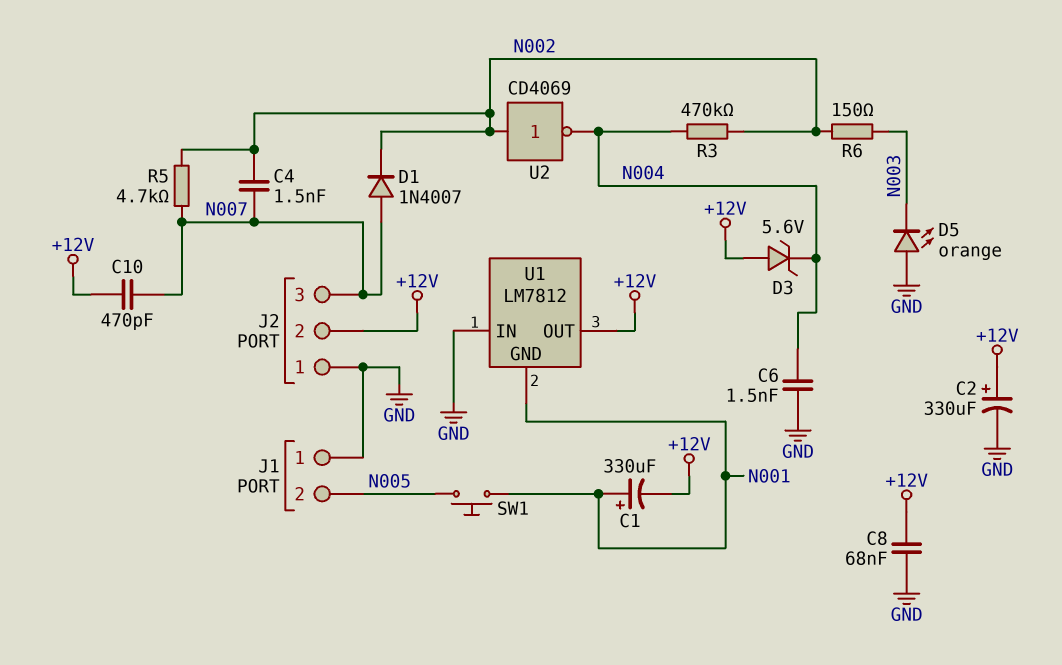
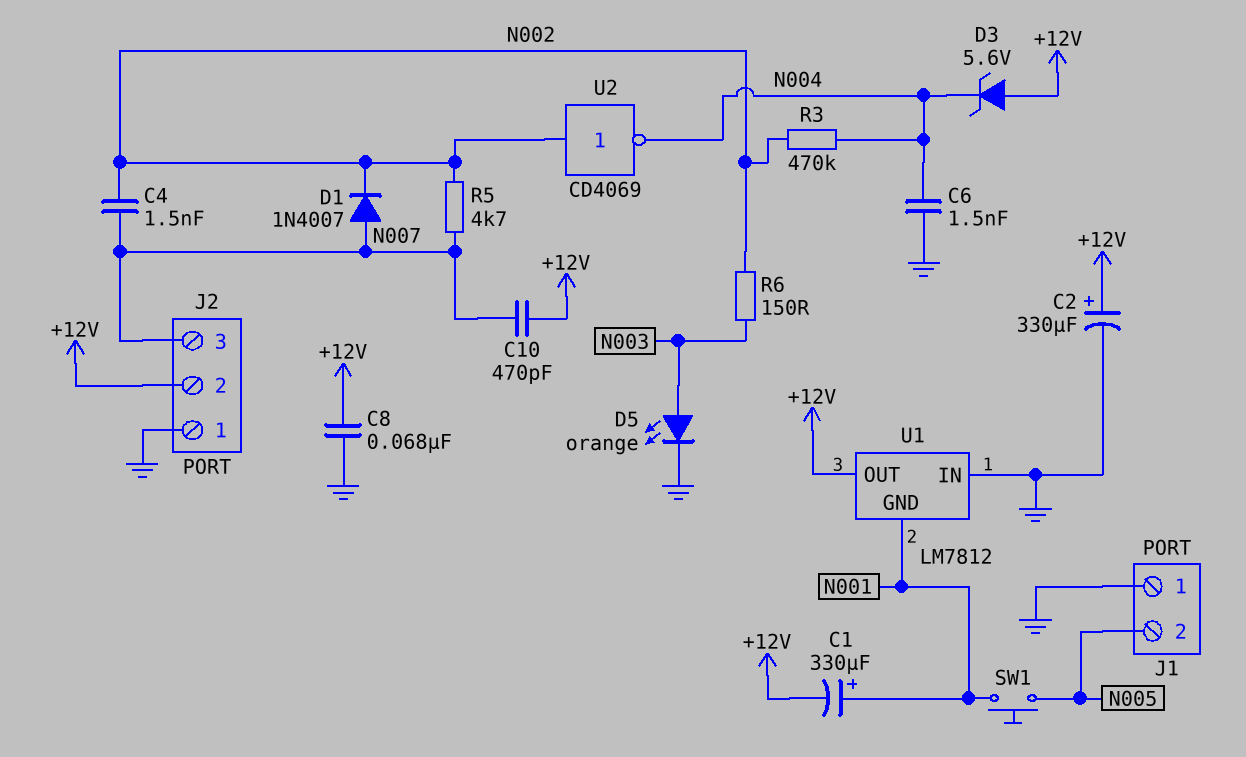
D5: LED orange (A GND, K N003) -> LED orange (A N003, K GND)

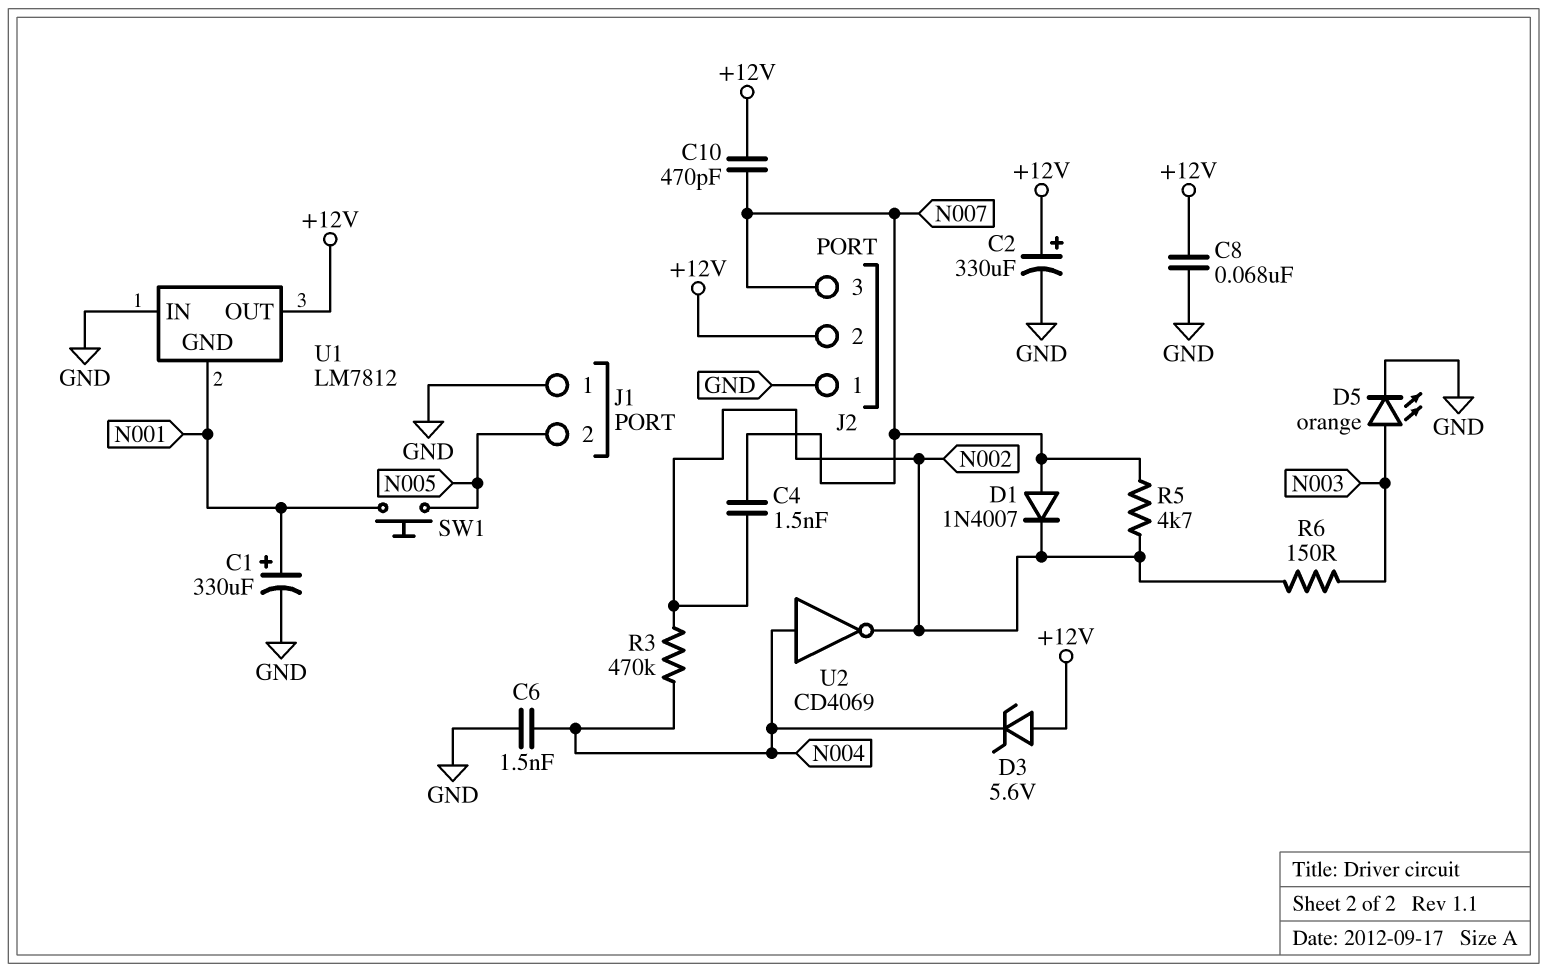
C1: 330uF (plus N001, minus +12V) -> 330uF (plus N001, minus GND)
U2: NOT CD4069 (in N002, out N004) -> NOT CD4069 (in N004, out N002)

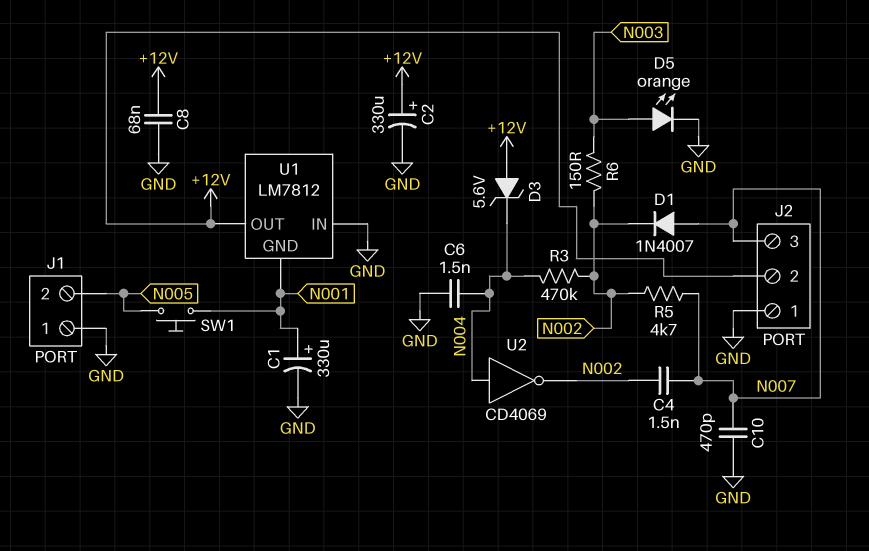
C10: 470pF (+12V, N007) -> 470pF (GND, N007)

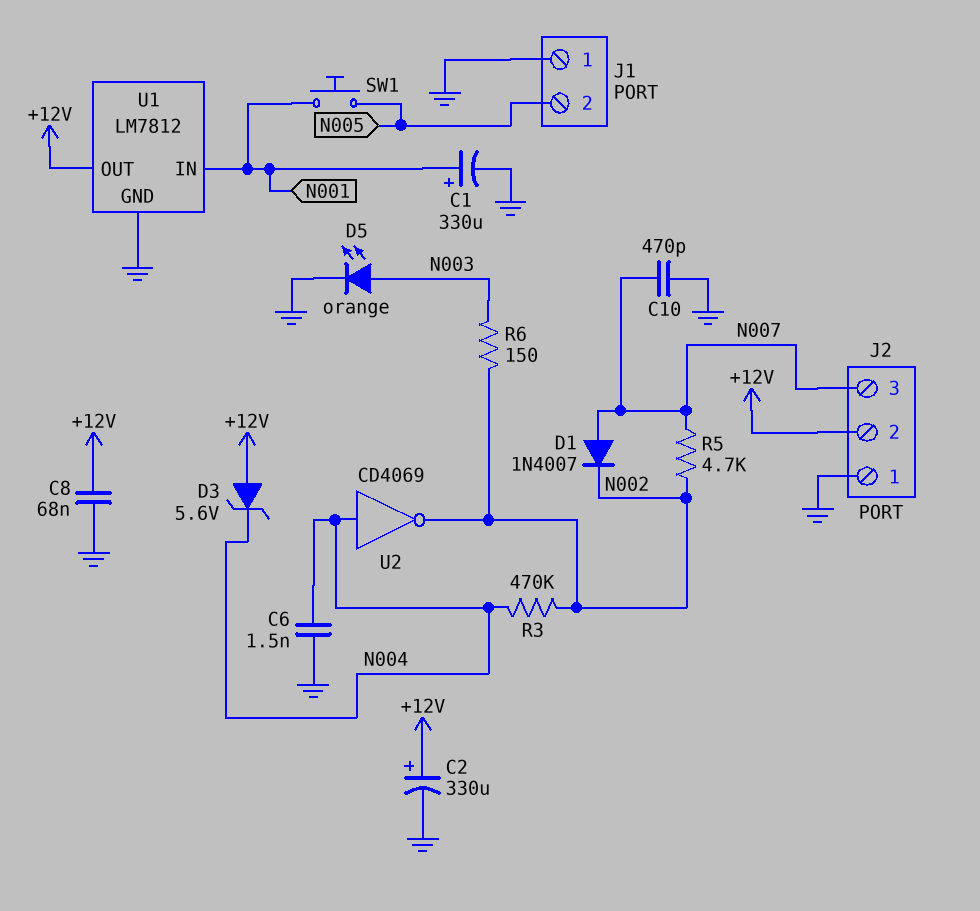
C4: 1.5nF (N002, N007) -> none
U1 pin GND: N001 -> GND
U1 pin IN: GND -> N001

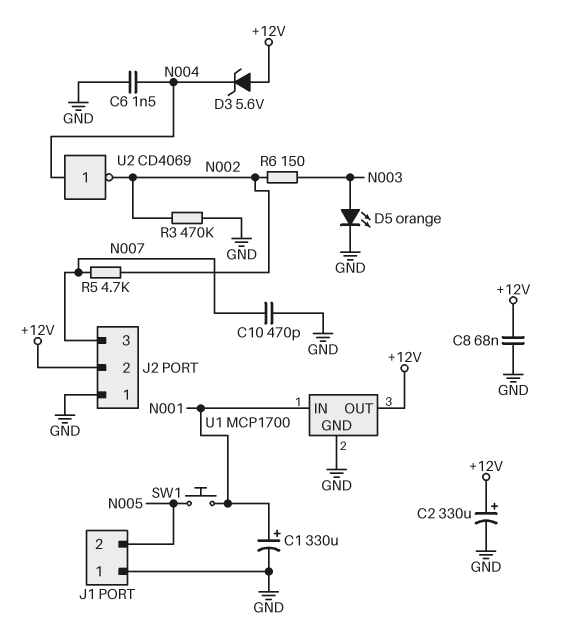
D1: diode 1N4007 (A N007, K N002) -> none
R3: 470k (N002, N004) -> 470k (GND, N002)
U1: LM7812 -> MCP1700

